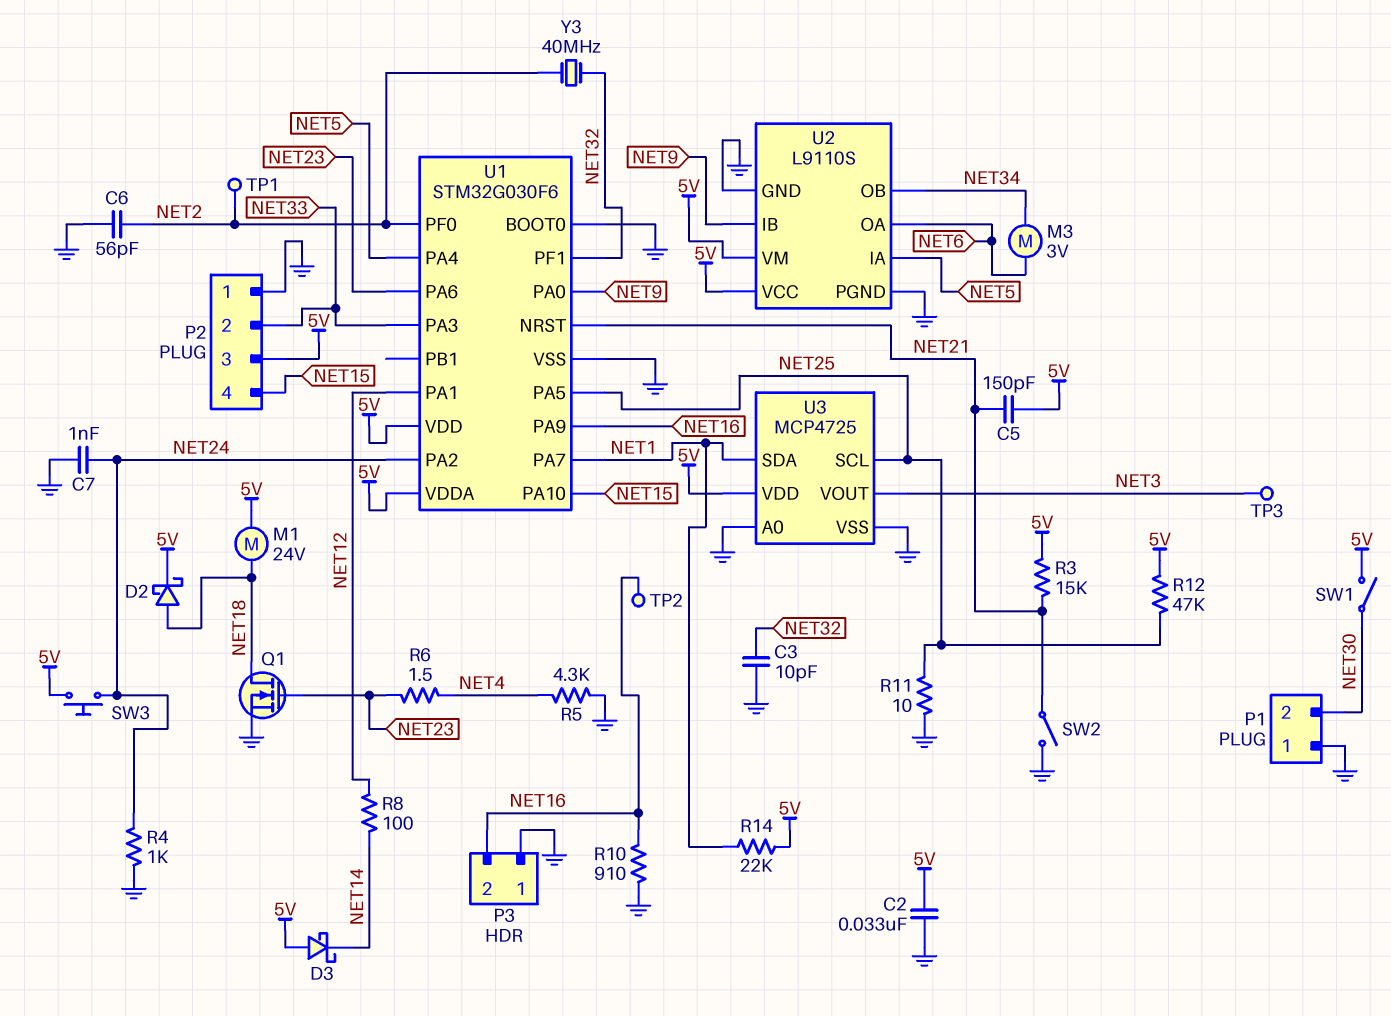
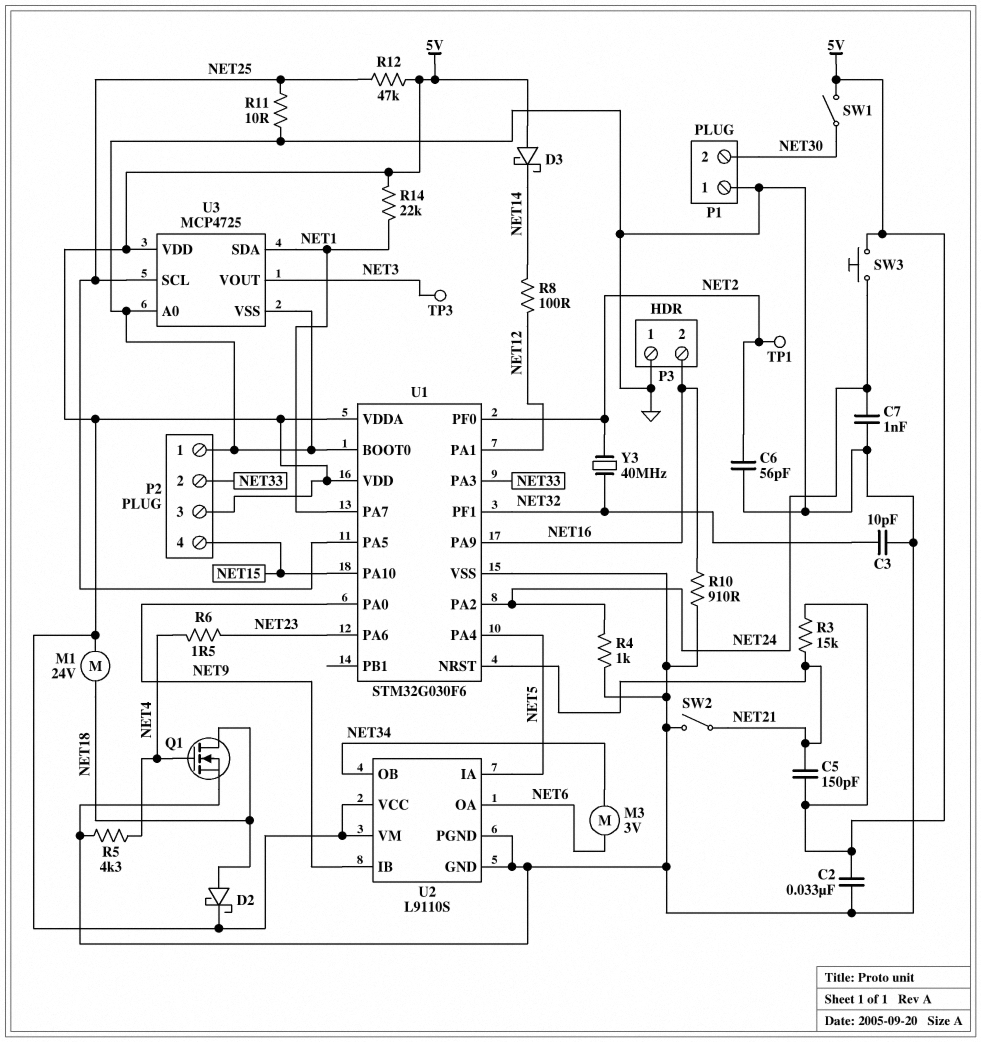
Q1: NMOS (G NET23, D NET18, S GND) -> NMOS (G NET4, D NET18, S GND)
TP2: test point (NET16) -> none

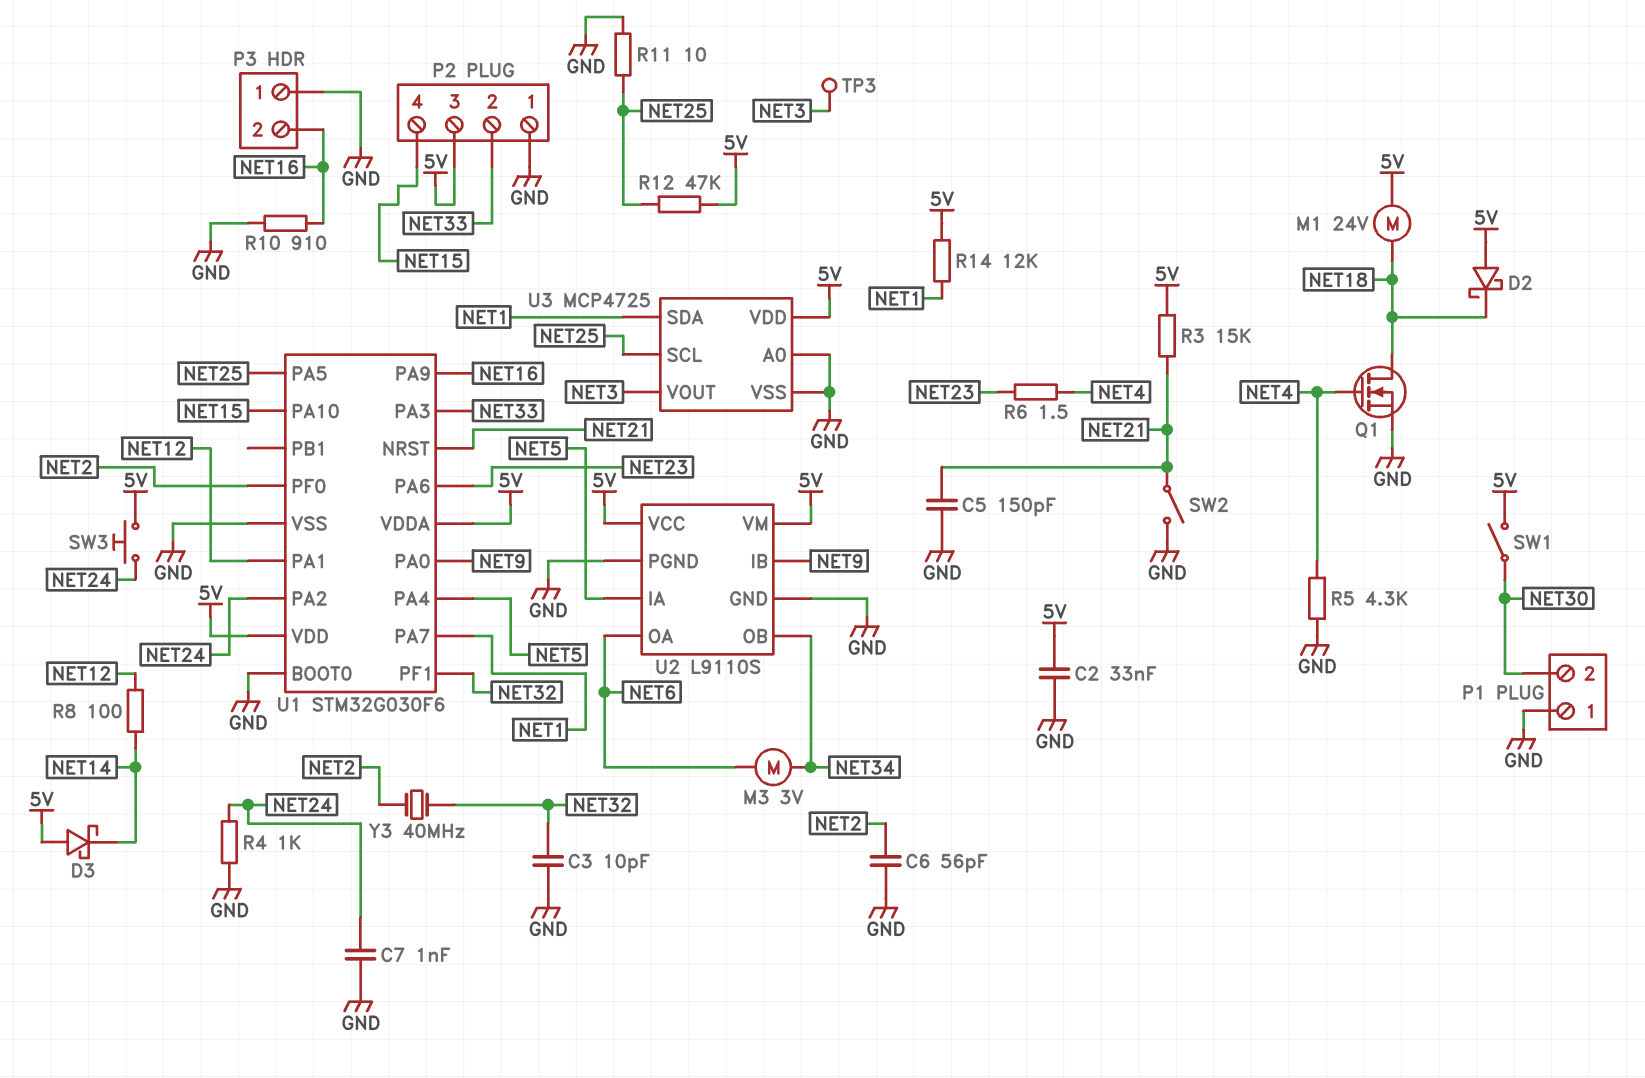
C5: 150pF (5V, NET21) -> 150pF (GND, NET21)
D2: schottky (A NET18, K 5V) -> schottky (A 5V, K NET18)
R14: 22k (5V, NET1) -> 12k (5V, NET1)
TP1: test point (NET2) -> none

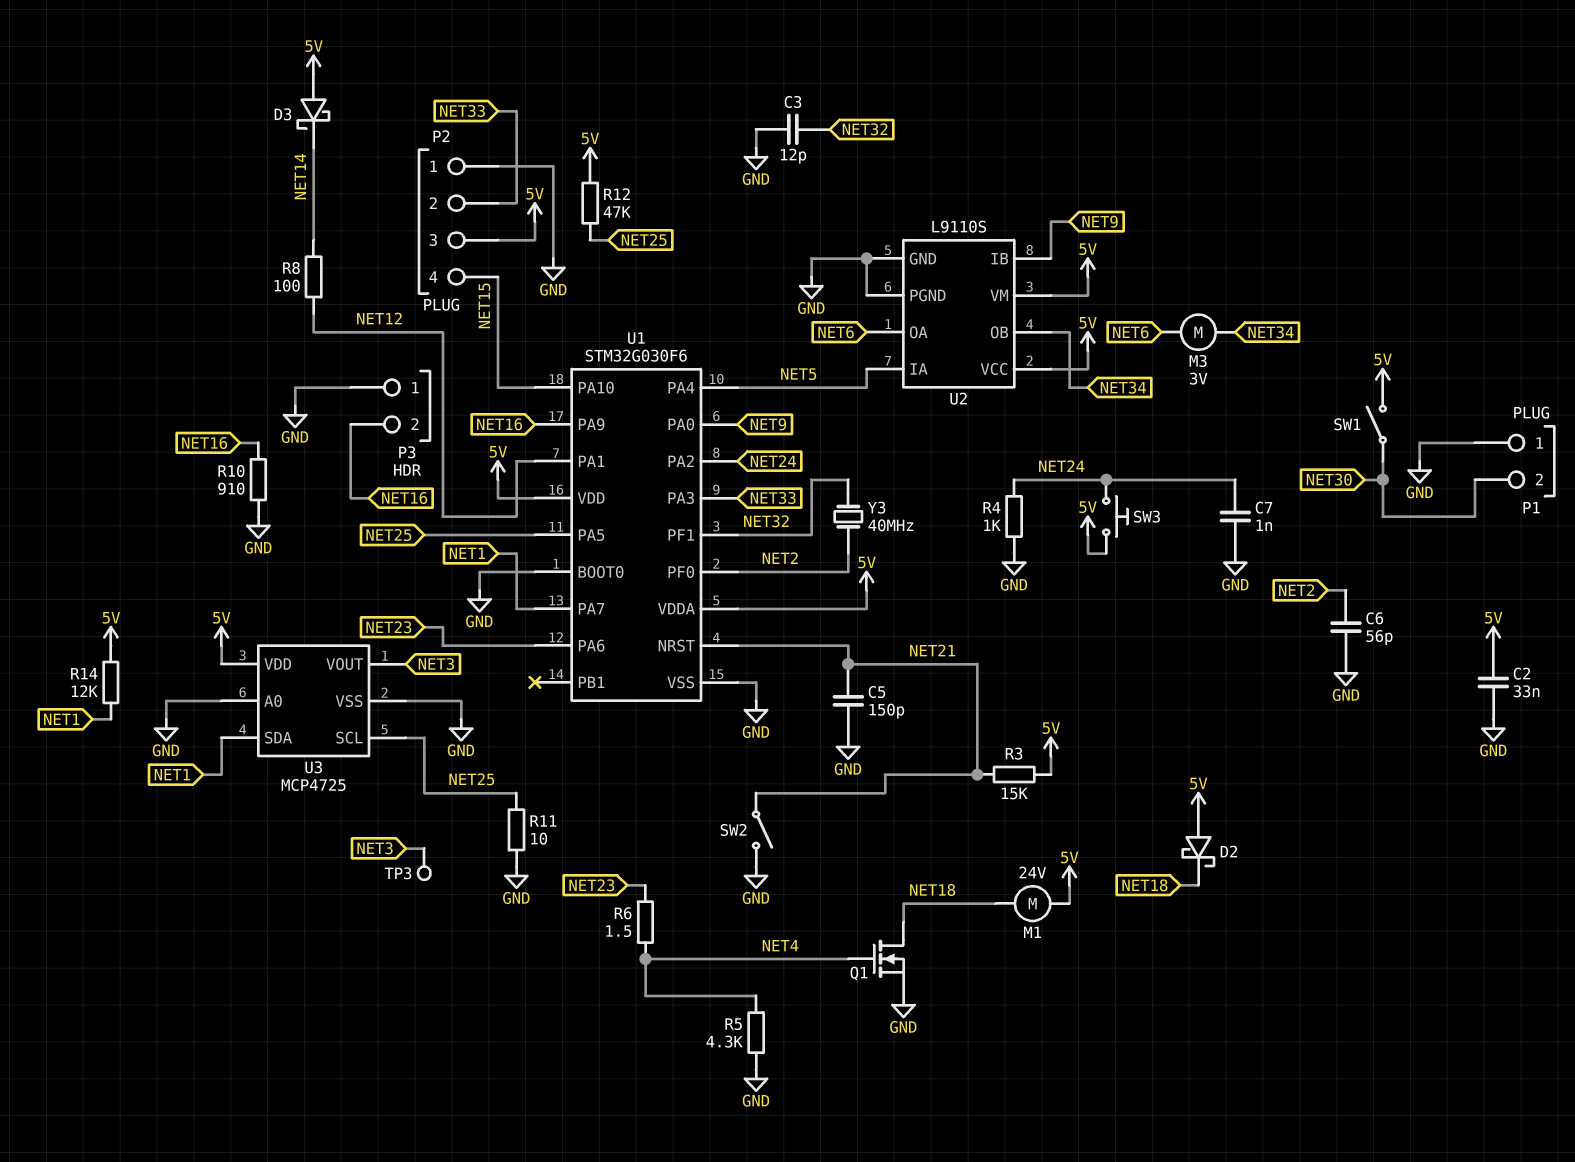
C3: 10pF (GND, NET32) -> 12pF (GND, NET32)

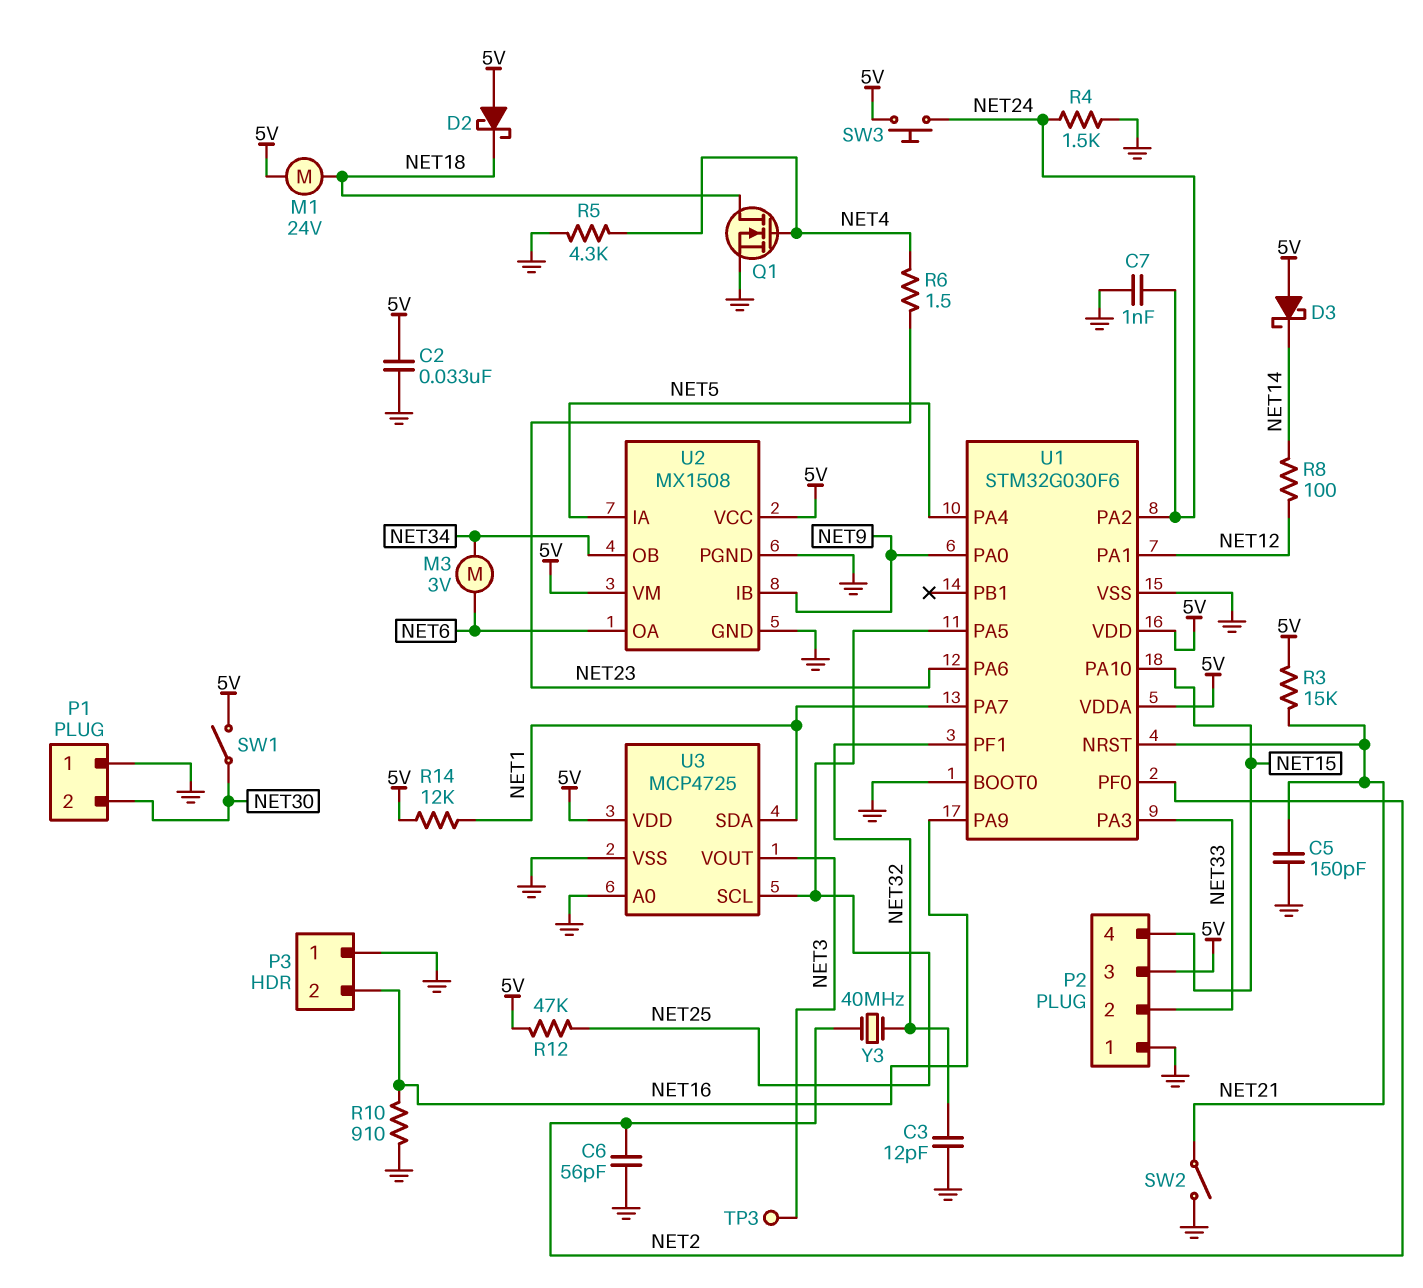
R4: 1k (GND, NET24) -> 1.5k (GND, NET24)
R11: 10 (GND, NET25) -> none
U2: L9110S -> MX1508

